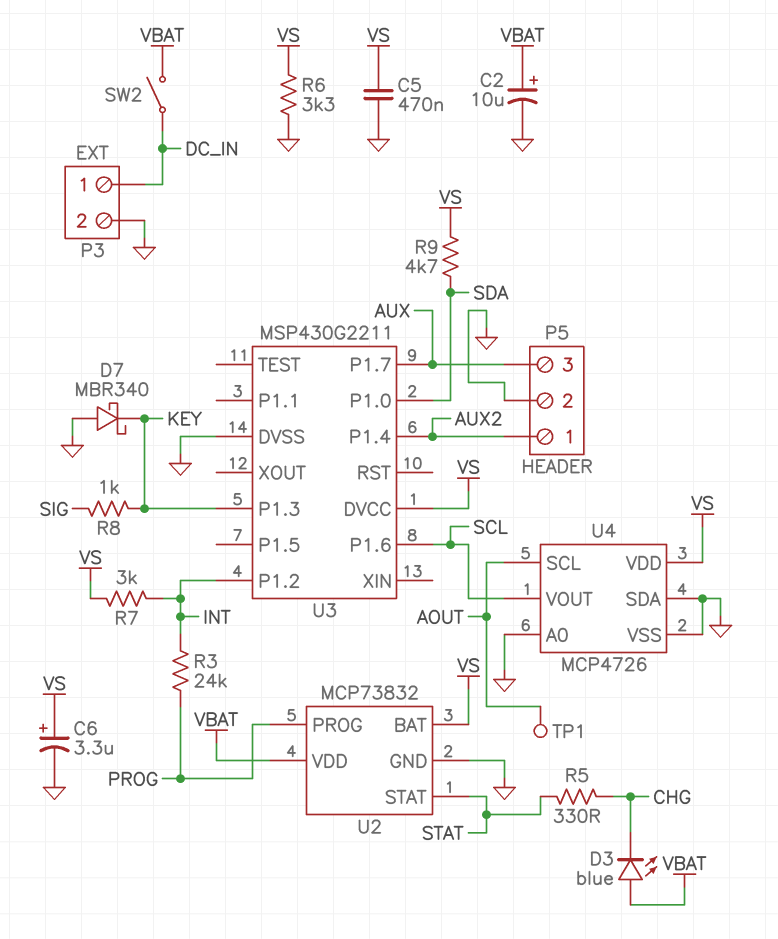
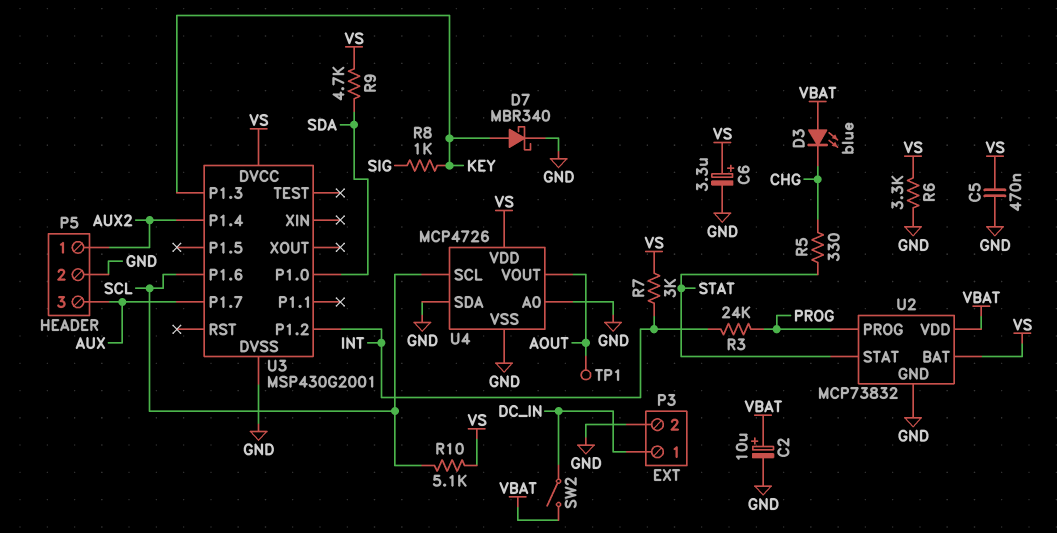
D7: schottky MBR340 (A GND, K KEY) -> schottky MBR340 (A KEY, K GND)
R10: none -> 5.1k (SCL, VS)
U3: MSP430G2211 -> MSP430G2001
U4 pin SCL: AOUT -> SCL
U4 pin VOUT: SCL -> AOUT

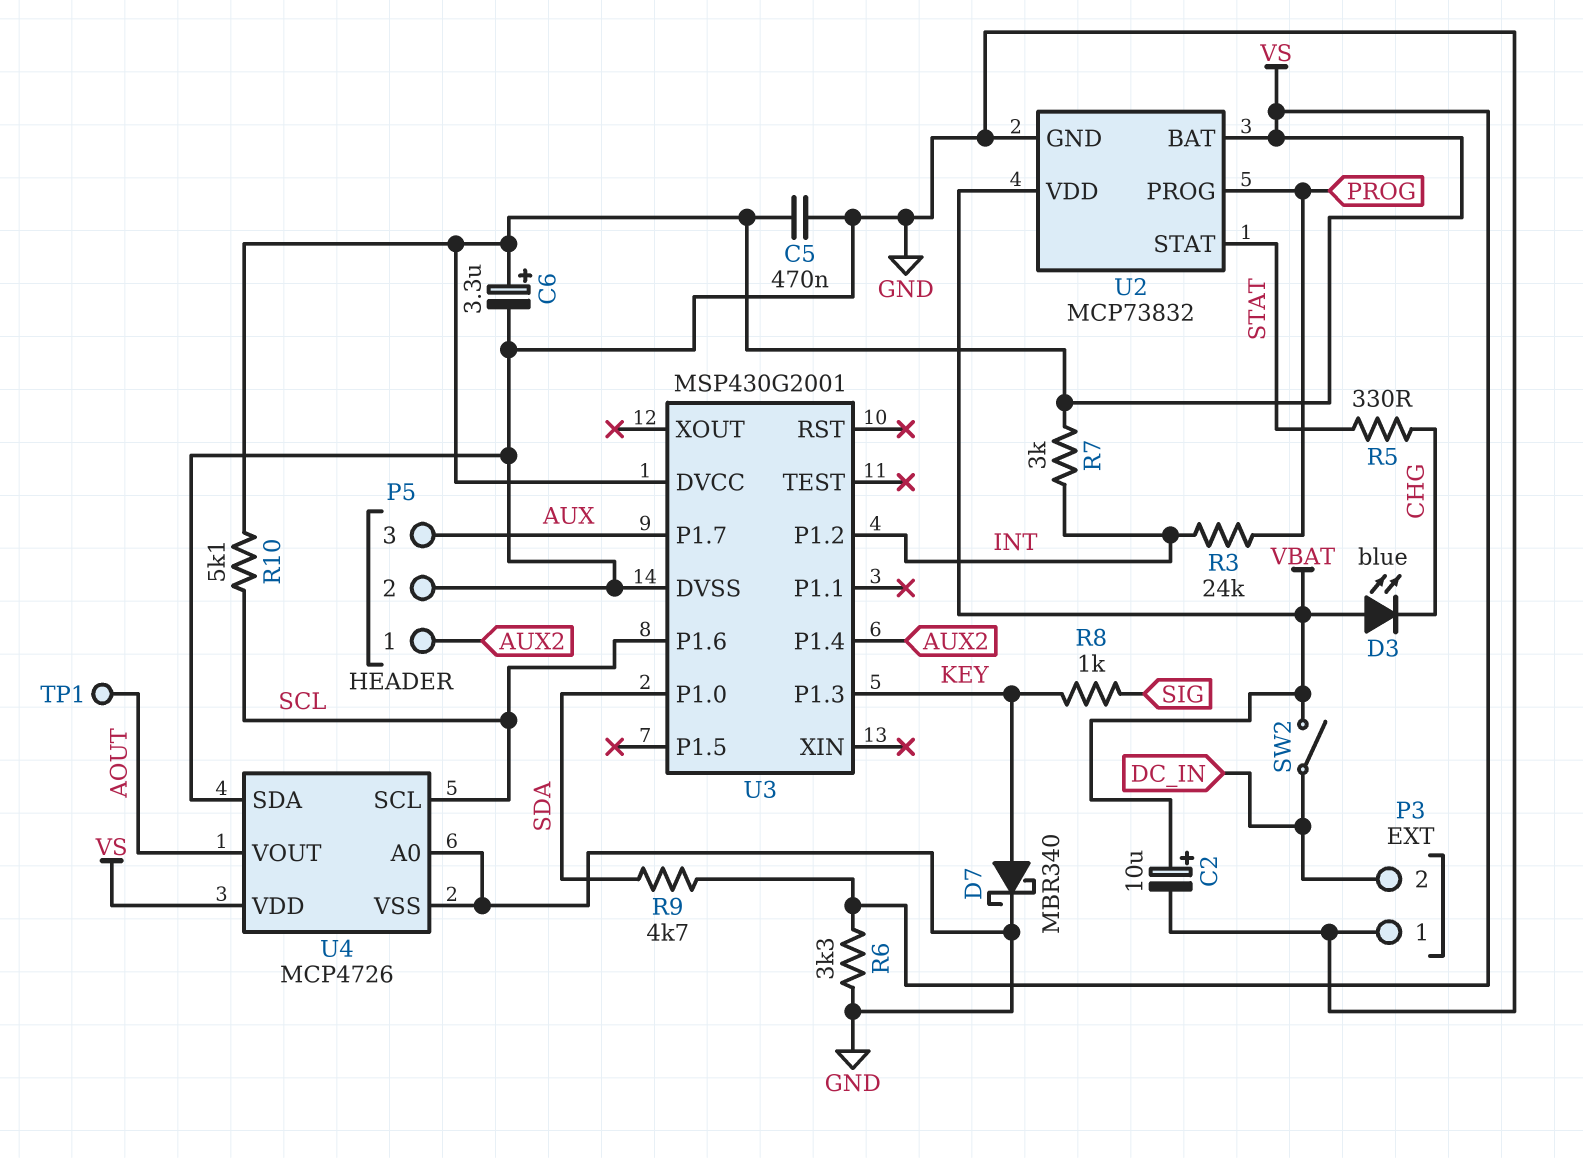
P3 pin 1: DC_IN -> GND
P3 pin 2: GND -> DC_IN

